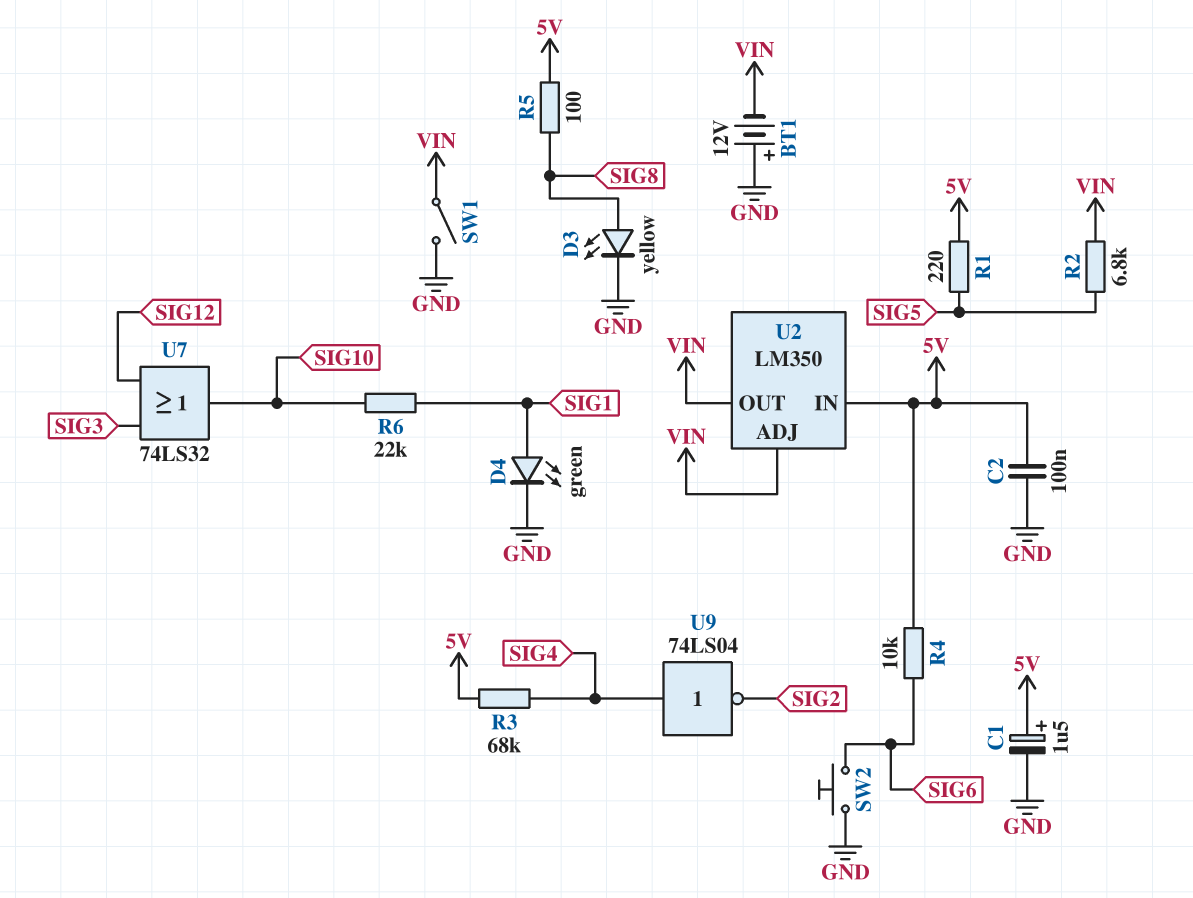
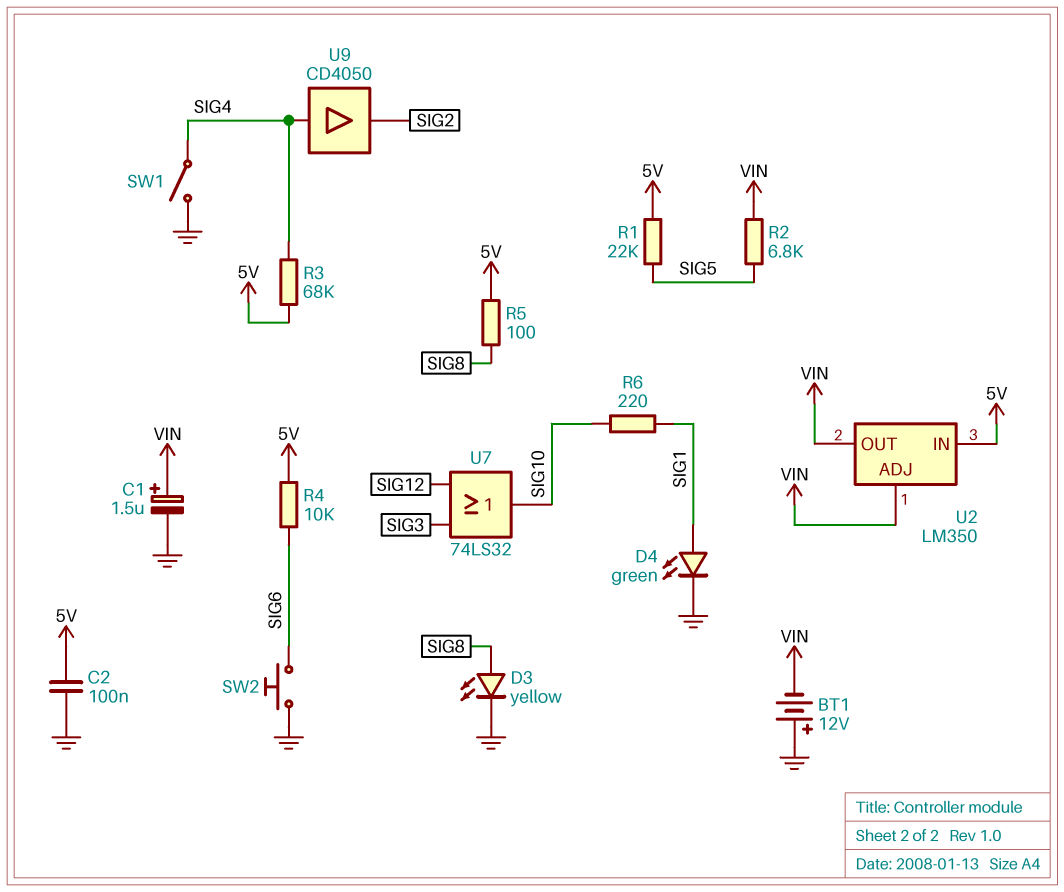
C1: 1.5uF (plus 5V, minus GND) -> 1.5uF (plus VIN, minus GND)
R1: 220 (5V, SIG5) -> 22k (5V, SIG5)
R6: 22k (SIG1, SIG10) -> 220 (SIG1, SIG10)
SW1: switch (GND, VIN) -> switch (GND, SIG4)
U9: NOT 74LS04 (in SIG4, out SIG2) -> buffer CD4050 (in SIG4, out SIG2)

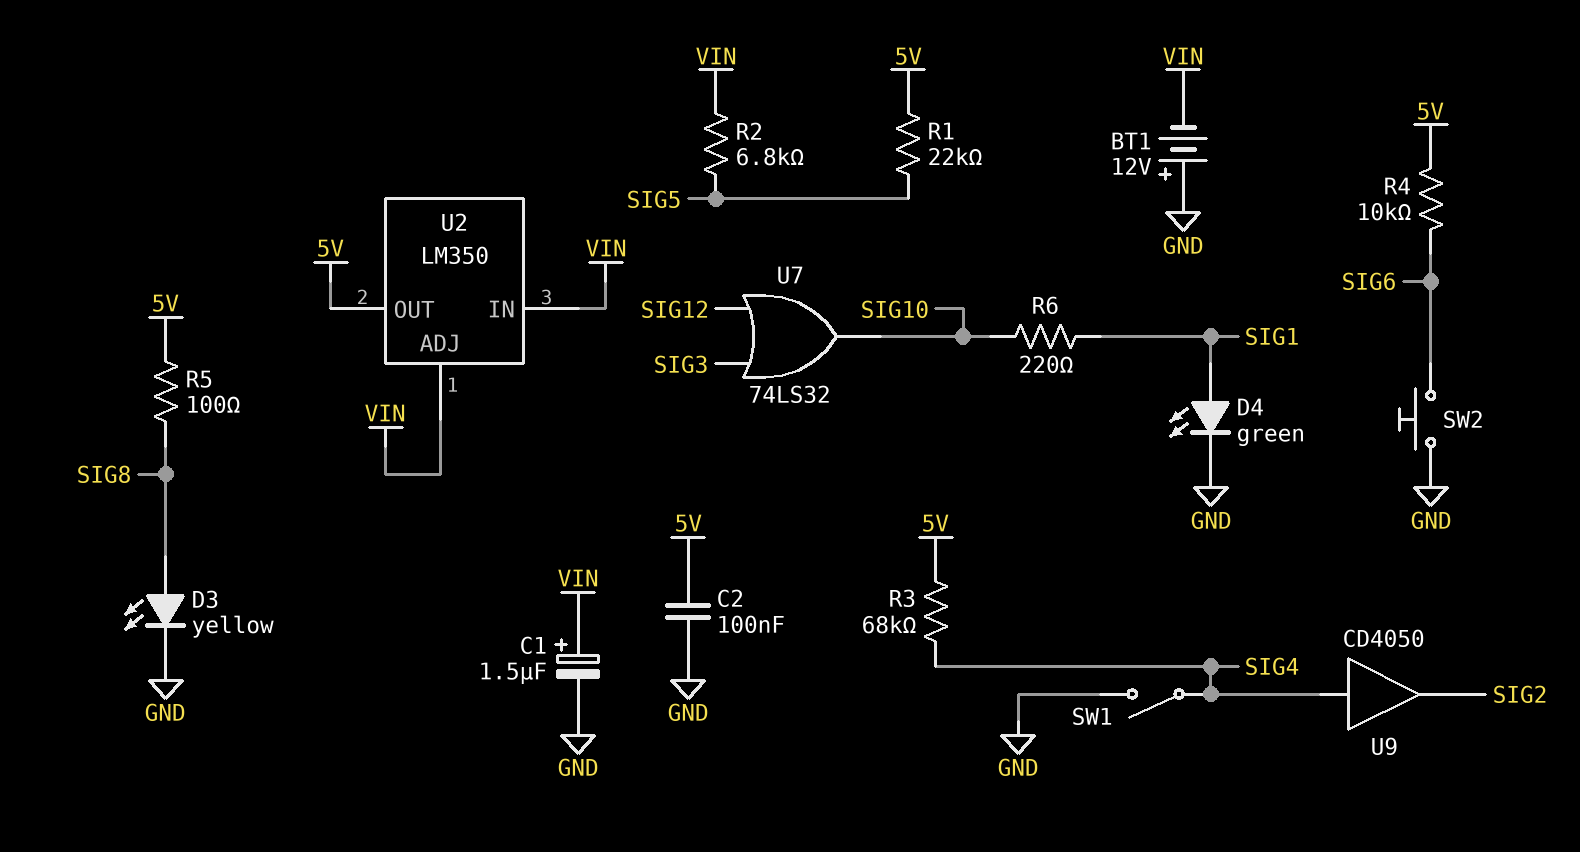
U2 pin IN: 5V -> VIN
U2 pin OUT: VIN -> 5V

